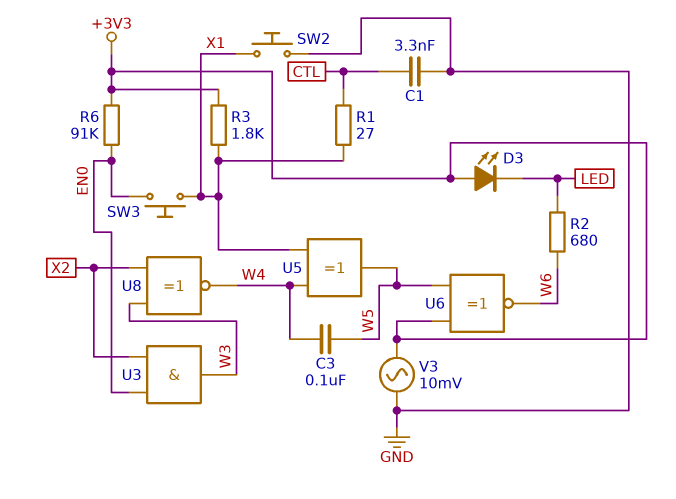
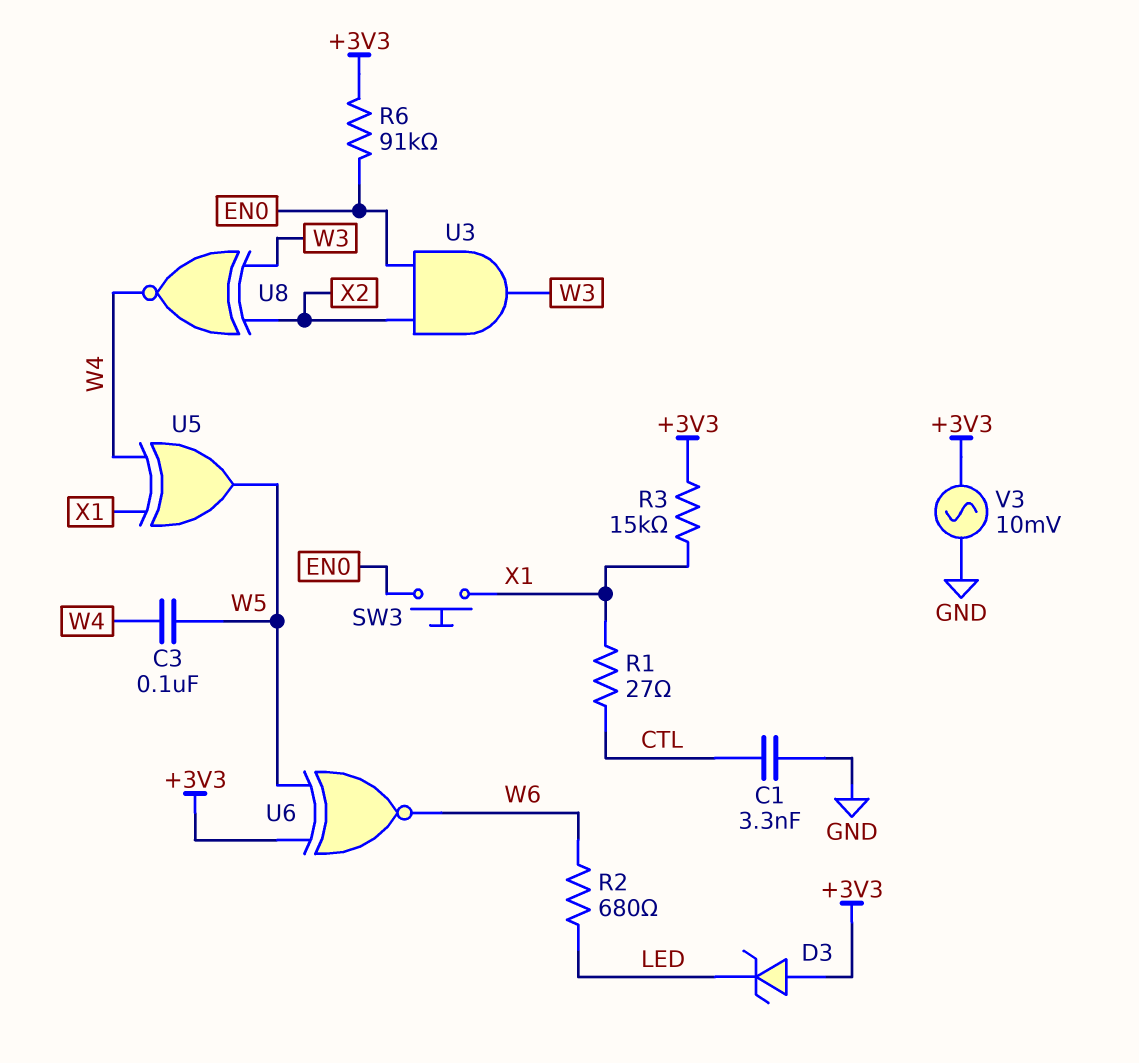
D3: LED (A +3V3, K LED) -> zener (A +3V3, K LED)
R3: 1.8k (+3V3, X1) -> 15k (+3V3, X1)
SW2: button (GND, X1) -> none

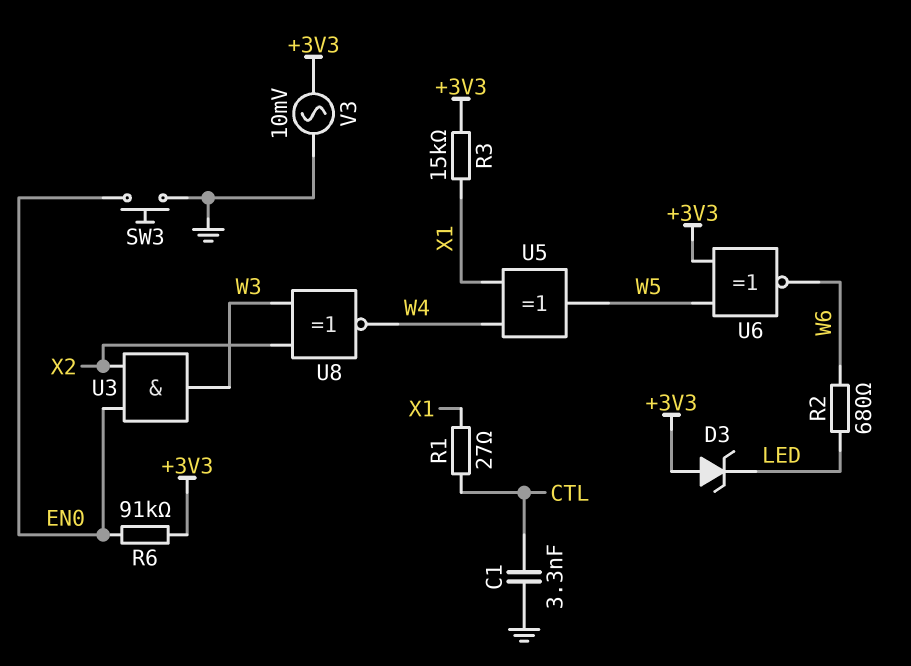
C3: 100nF (W4, W5) -> none
SW3: button (EN0, X1) -> button (EN0, GND)

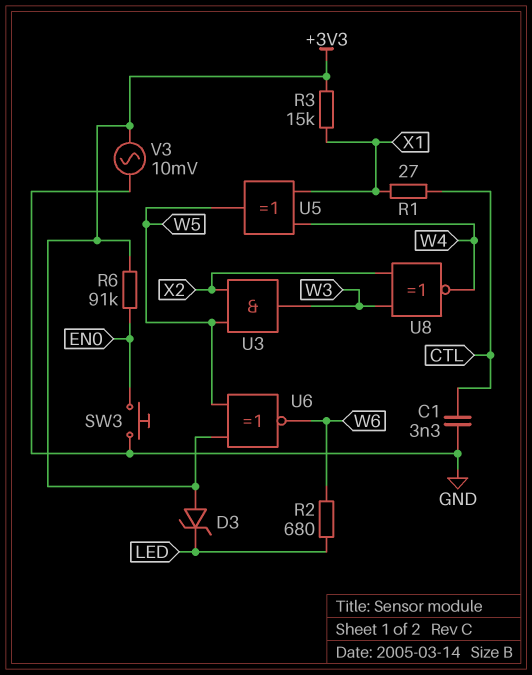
U3: AND (in EN0, in X2, out W3) -> AND (in W5, in X2, out W3)

